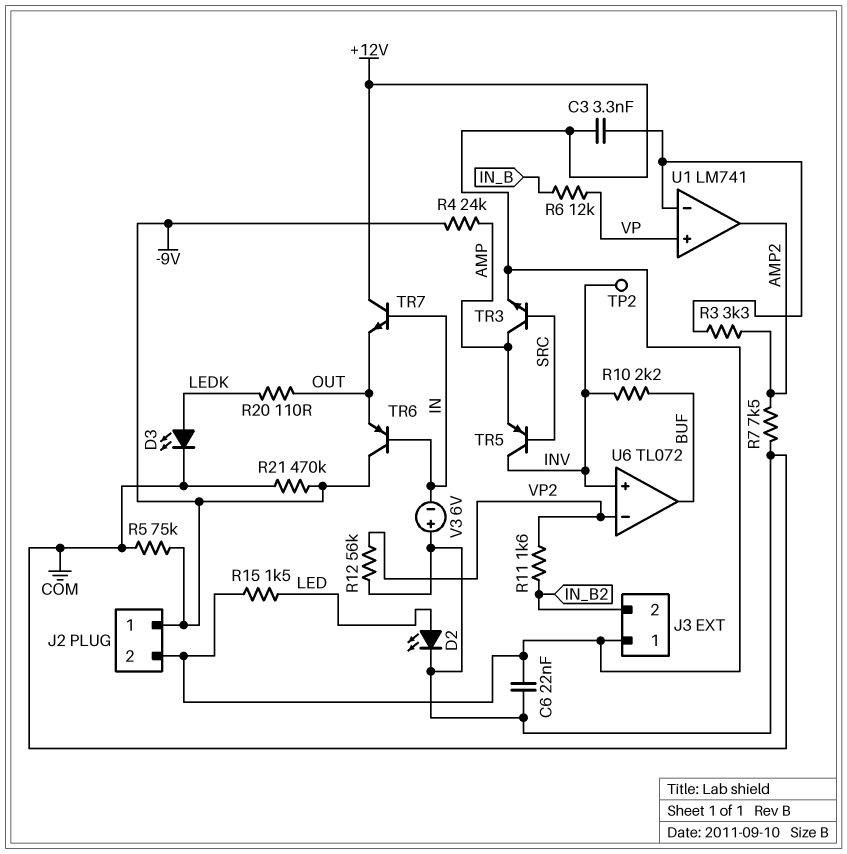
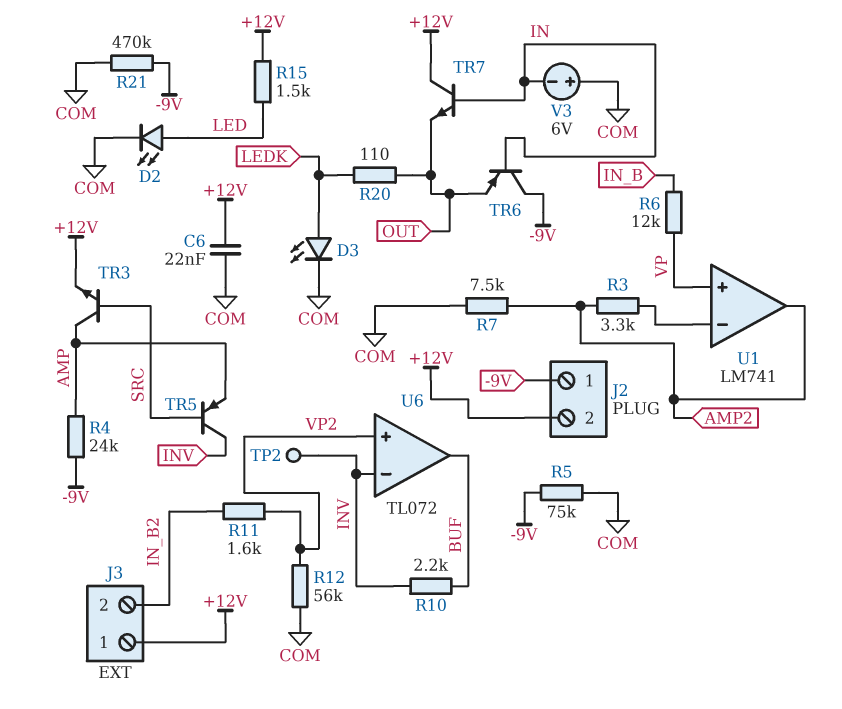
C3: 3.3nF (+12V, U1/in-) -> none
U6 pin in+: INV -> VP2
U6 pin in-: VP2 -> INV

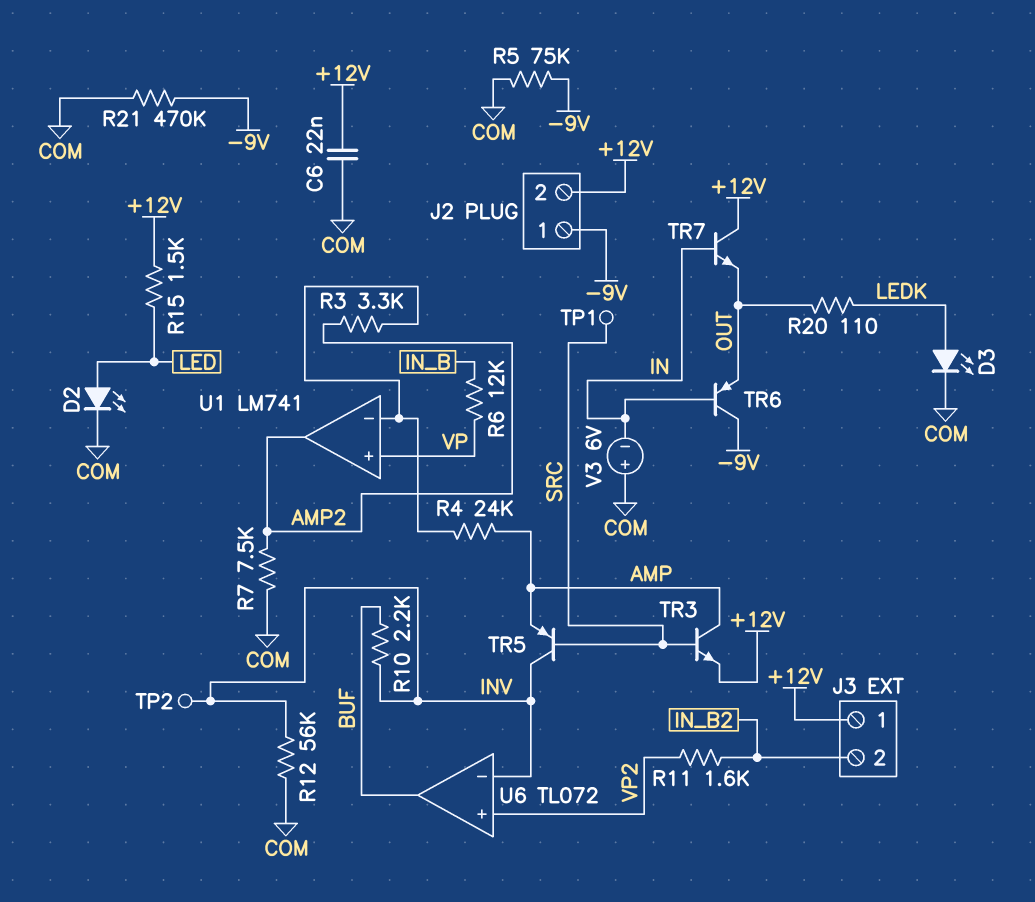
R4: 24k (-9V, AMP) -> 24k (AMP, U1/in-)
R12: 56k (COM, VP2) -> 56k (COM, INV)
TP1: none -> test point (SRC)

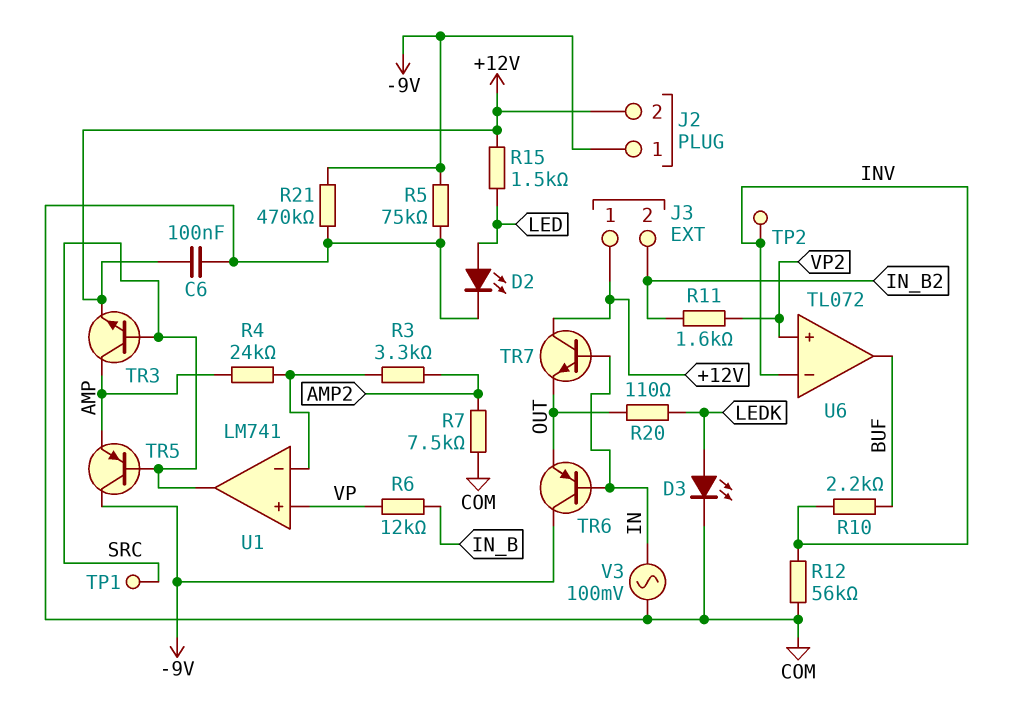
C6: 22nF (+12V, COM) -> 100nF (+12V, COM)
TR5: PNP (B SRC, C INV, E AMP) -> PNP (B SRC, C -9V, E AMP)
U1 pin out: AMP2 -> SRC
V3: 6V (plus COM, minus IN) -> AC 100mV (COM, IN)

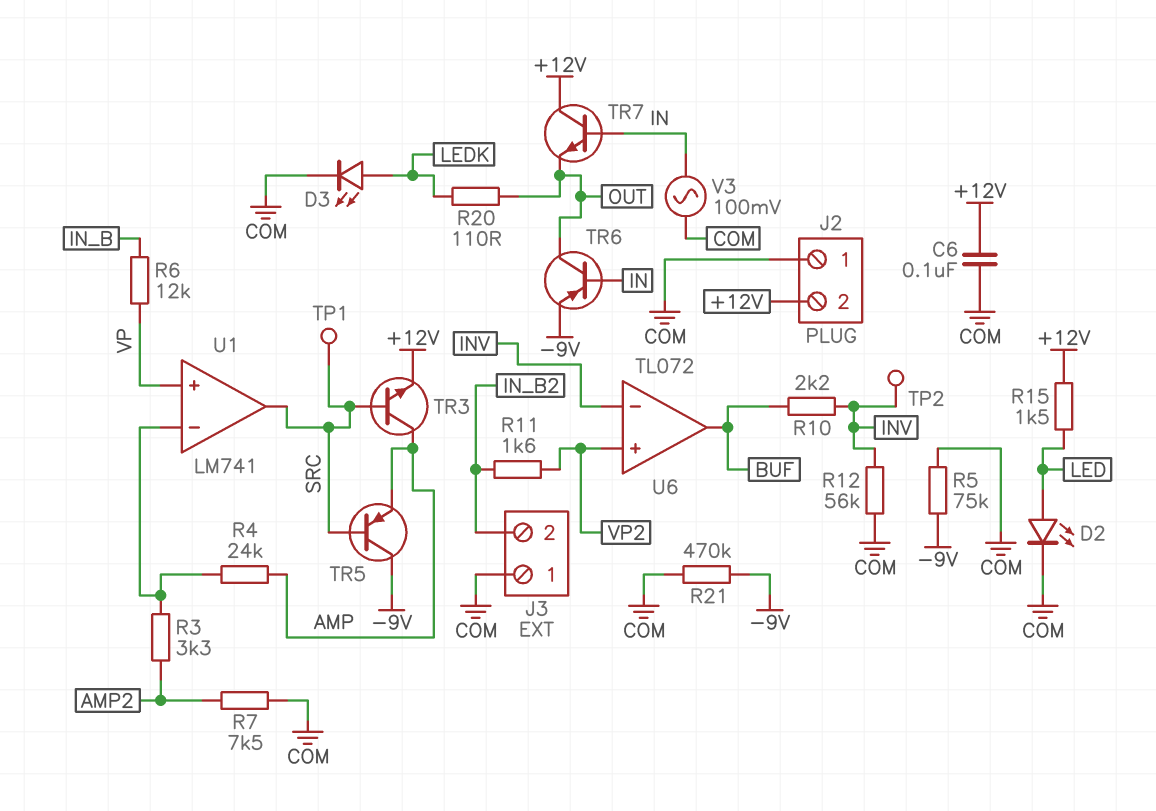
J2 pin 1: -9V -> COM
J3 pin 1: +12V -> COM
TR6: PNP (B IN, C -9V, E OUT) -> PNP (B IN, C OUT, E -9V)

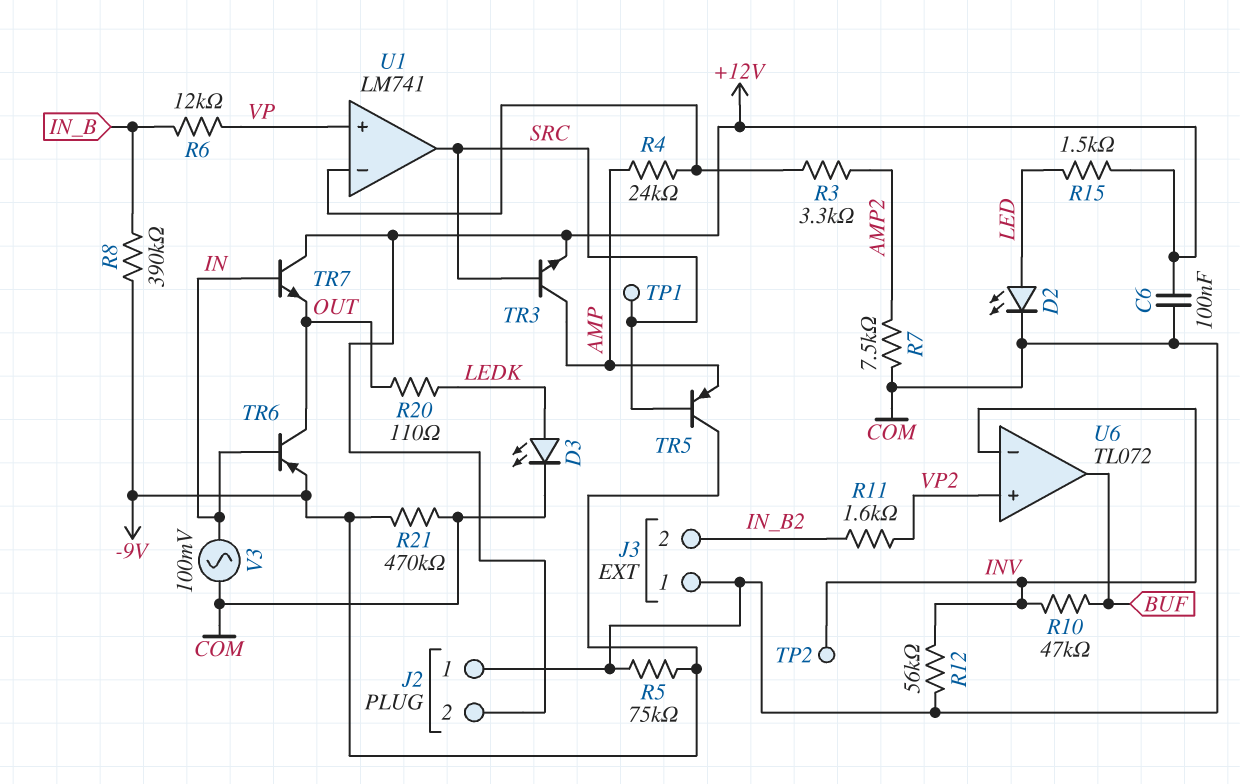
R8: none -> 390k (-9V, IN_B)
R10: 2.2k (BUF, INV) -> 47k (BUF, INV)

